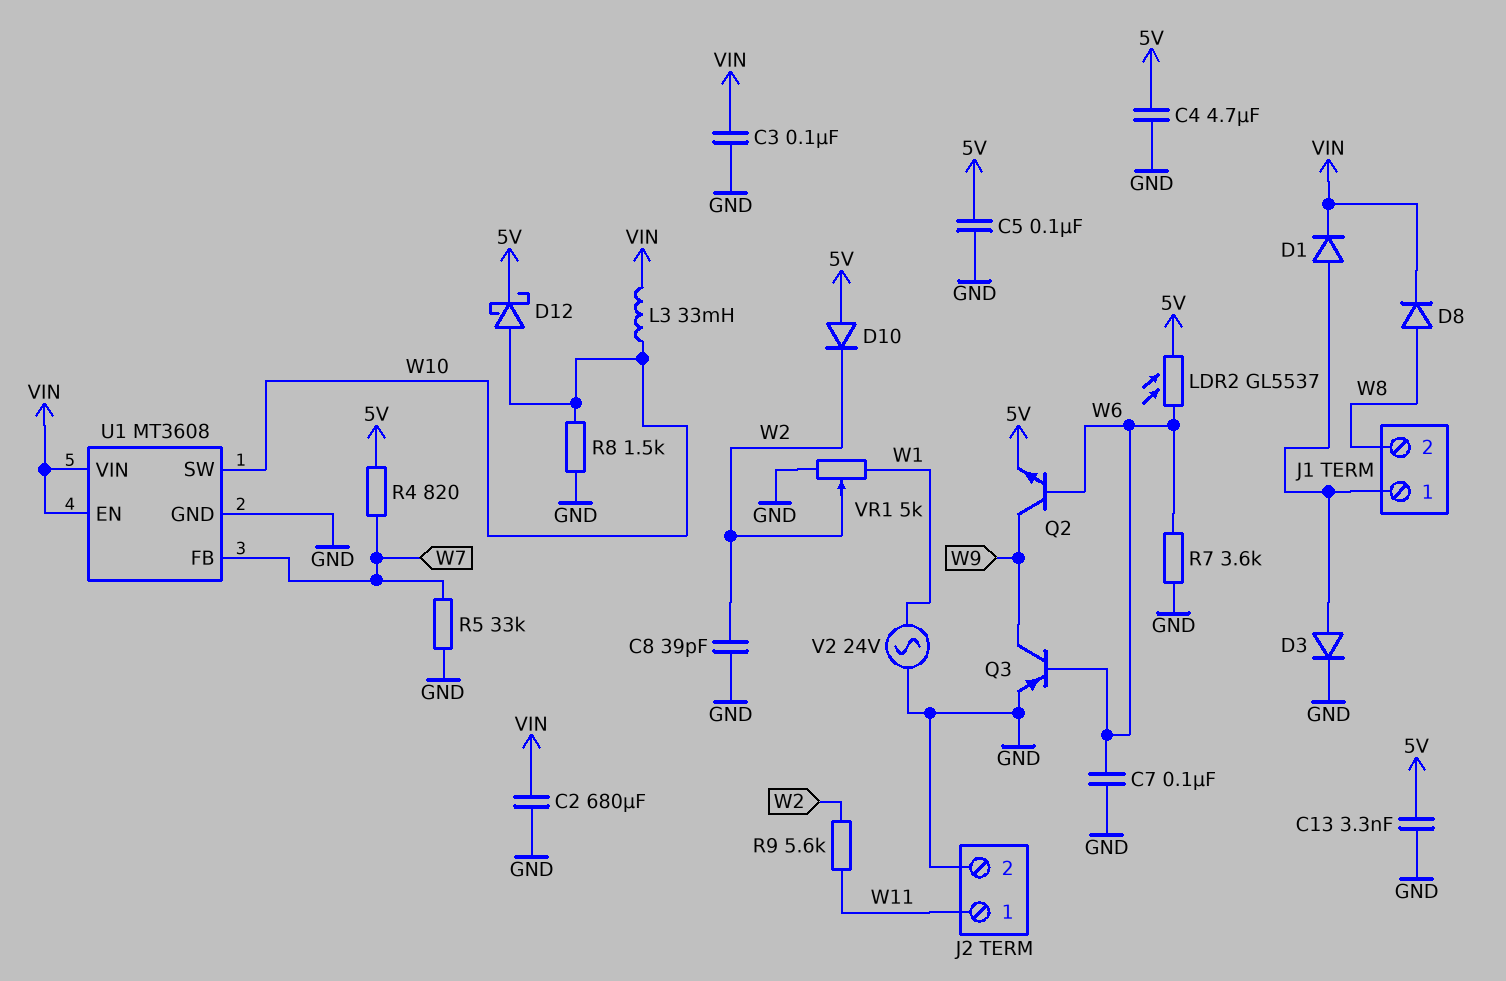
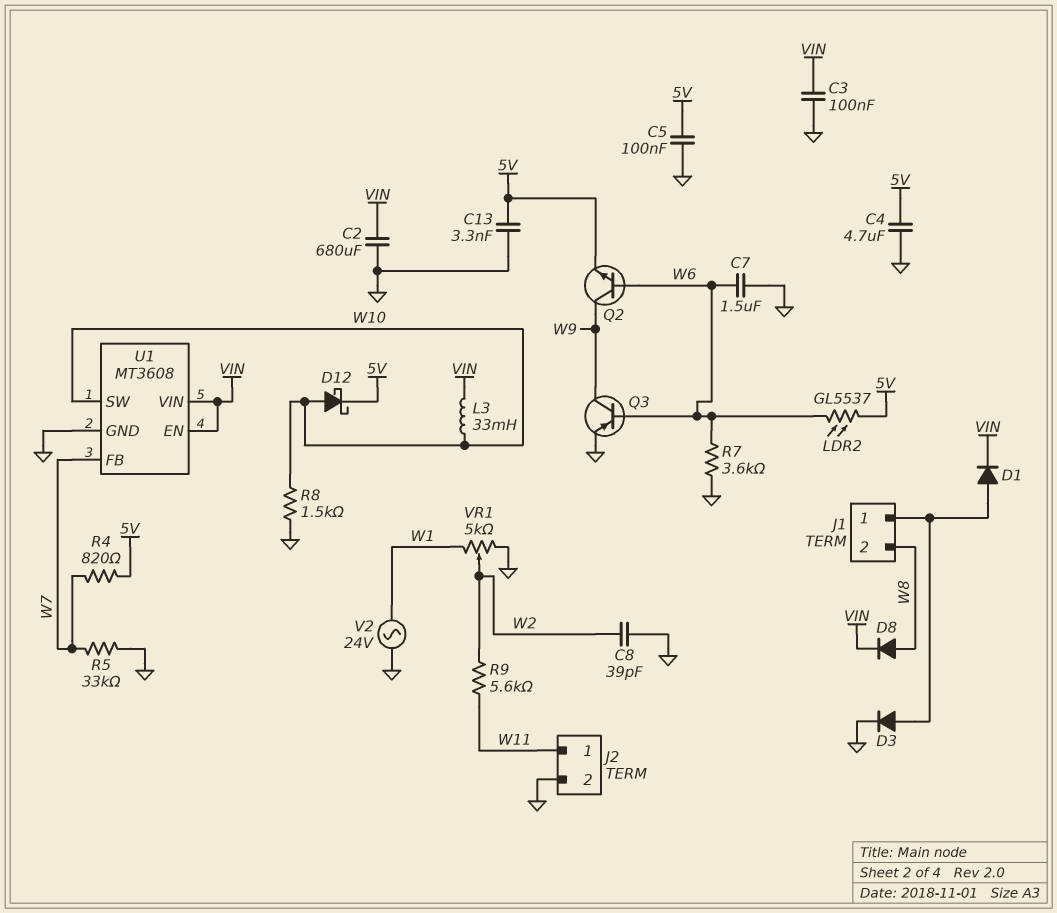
C7: 100nF (GND, W6) -> 1.5uF (GND, W6)
D10: diode (A 5V, K W2) -> none

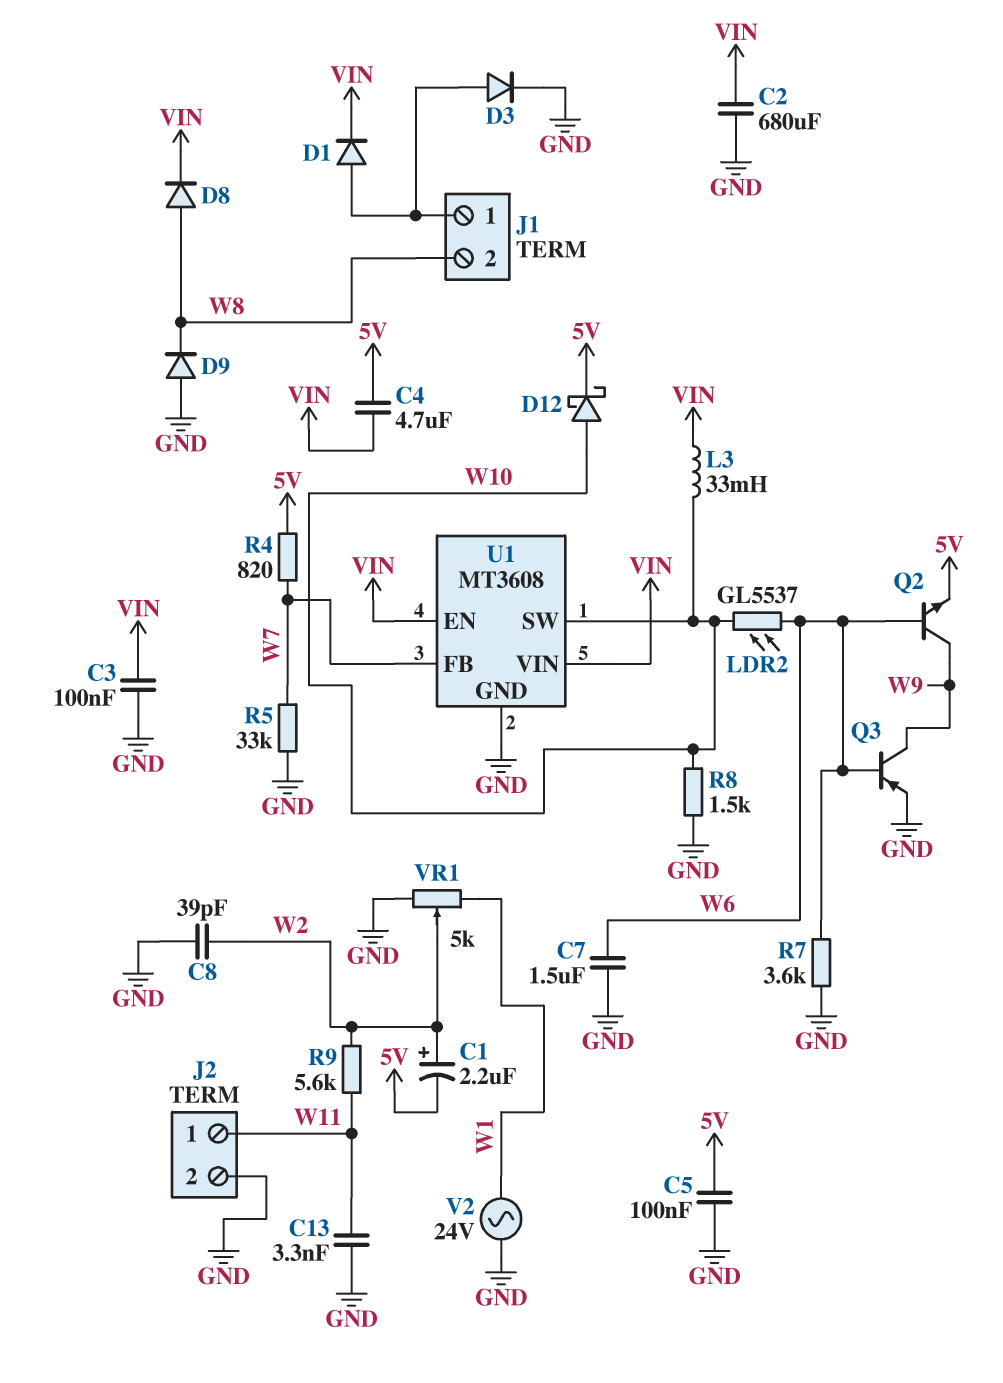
C1: none -> 2.2uF (plus W2, minus 5V)
C4: 4.7uF (5V, GND) -> 4.7uF (5V, VIN)
C13: 3.3nF (5V, GND) -> 3.3nF (GND, W11)
D9: none -> diode (A GND, K W8)
LDR2: GL5537 (5V, W6) -> GL5537 (W6, W10)

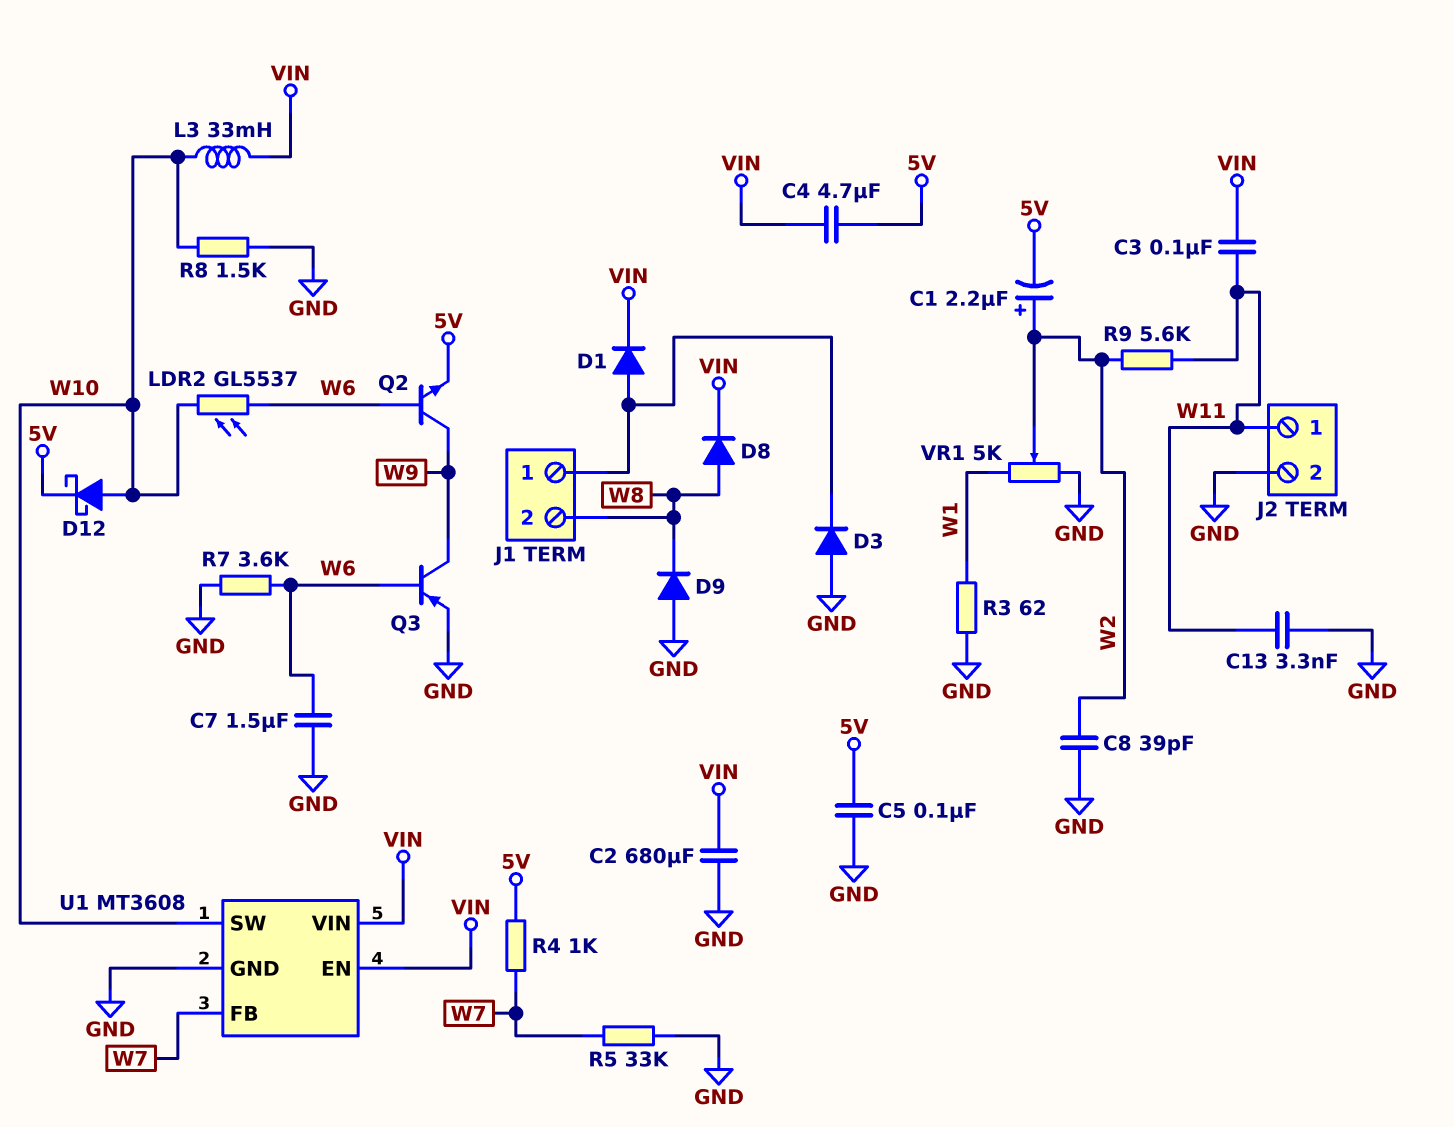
C3: 100nF (GND, VIN) -> 100nF (VIN, W11)
D3: diode (A J1/1, K GND) -> diode (A GND, K J1/1)
R3: none -> 62 (GND, W1)
R4: 820 (5V, W7) -> 1k (5V, W7)
V2: AC 24V (GND, W1) -> none

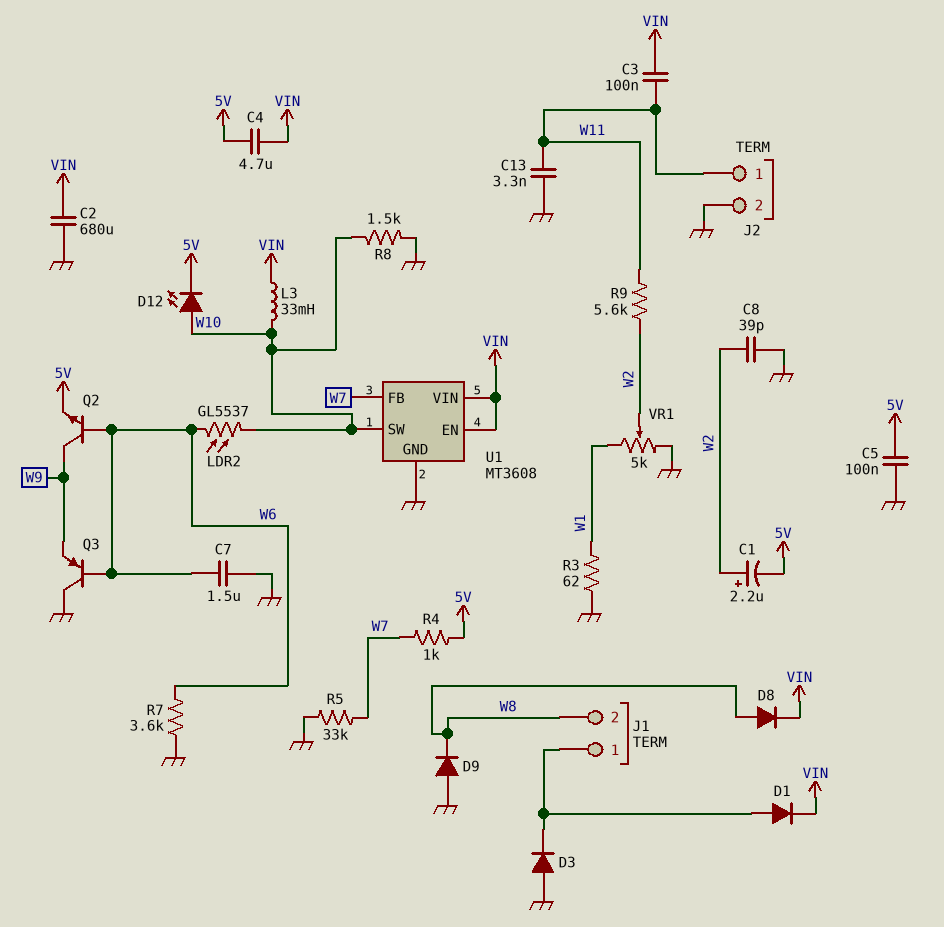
D12: schottky (A W10, K 5V) -> LED (A W10, K 5V)
Q3: PNP (B W6, C W9, E GND) -> PNP (B W6, C GND, E W9)

